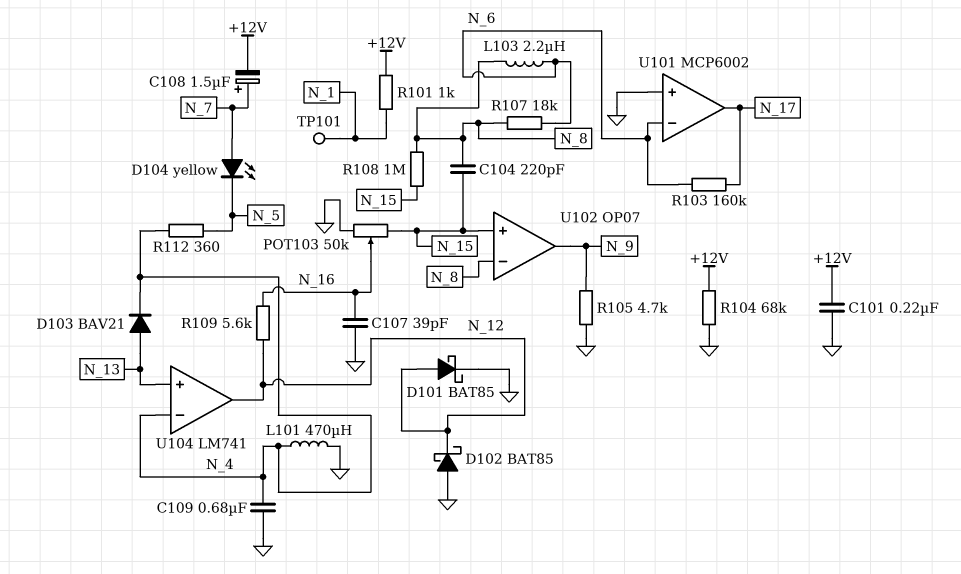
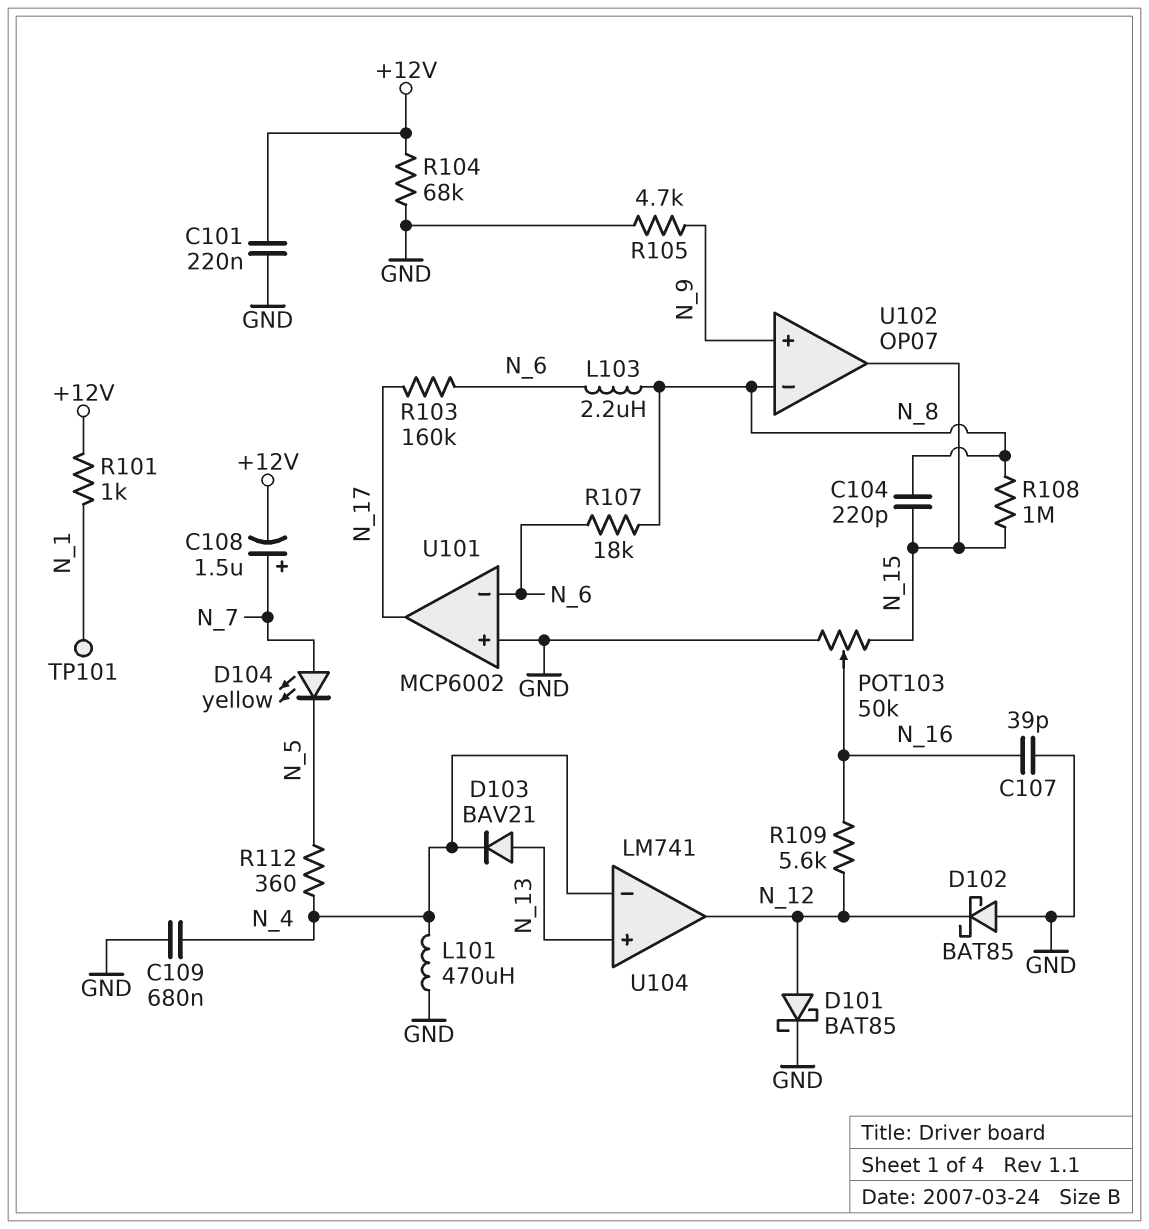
U102 pin in+: N_15 -> N_9
U102 pin out: N_9 -> N_15

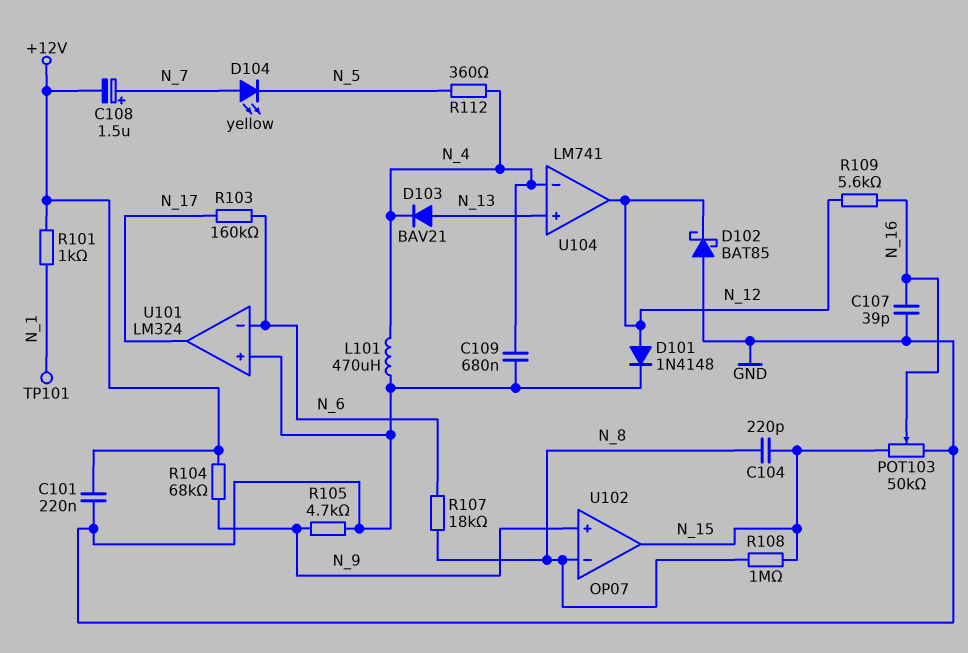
D101: schottky BAT85 (A N_12, K GND) -> diode 1N4148 (A N_12, K GND)
L103: 2.2uH (N_6, N_8) -> none
R104: 68k (+12V, GND) -> 68k (+12V, N_9)
U101: MCP6002 -> LM324

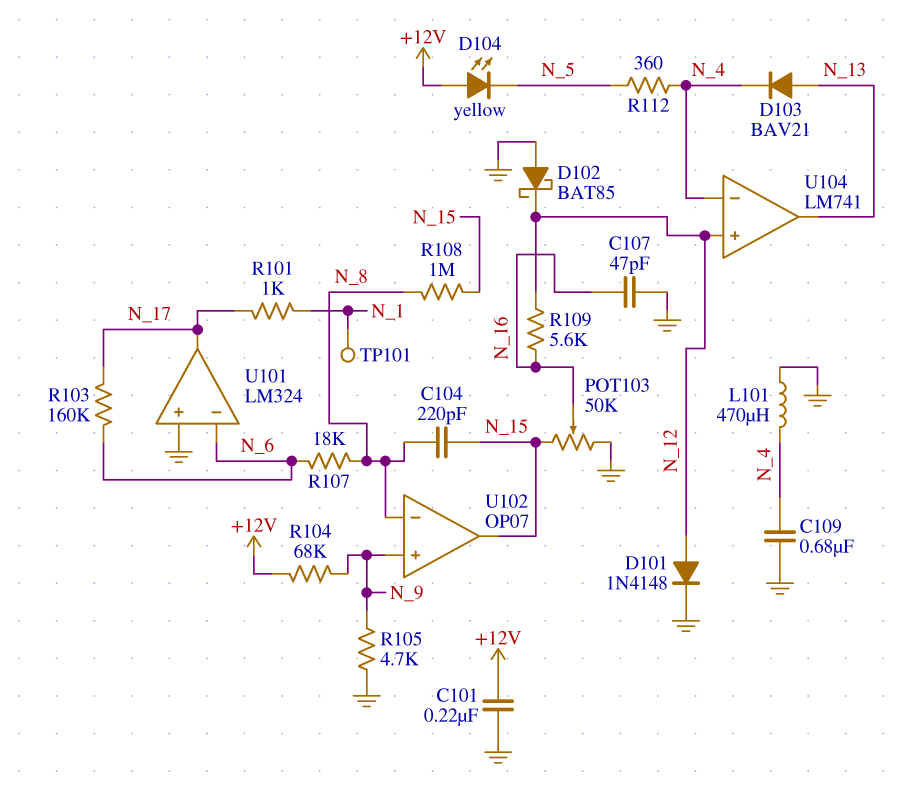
C107: 39pF (GND, N_16) -> 47pF (GND, N_16)
C108: 1.5uF (plus N_7, minus +12V) -> none
D104: LED yellow (A N_7, K N_5) -> LED yellow (A +12V, K N_5)
R101: 1k (+12V, N_1) -> 1k (N_1, N_17)
U104 pin in+: N_13 -> N_12
U104 pin out: N_12 -> N_13

